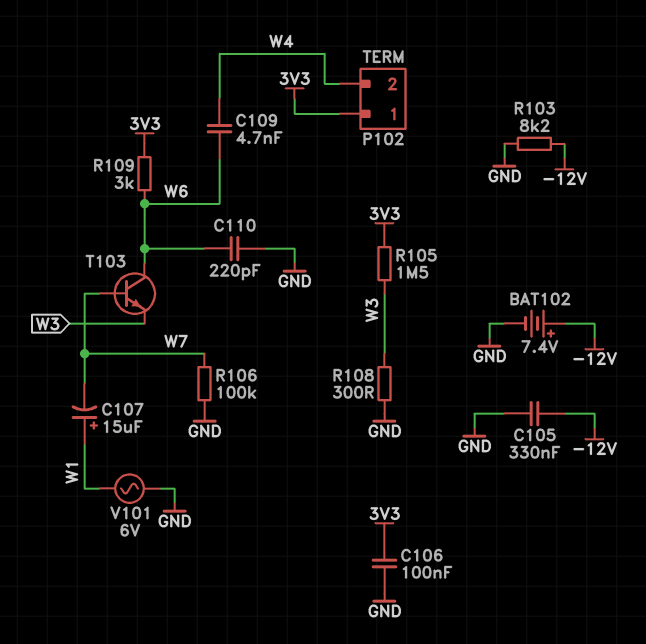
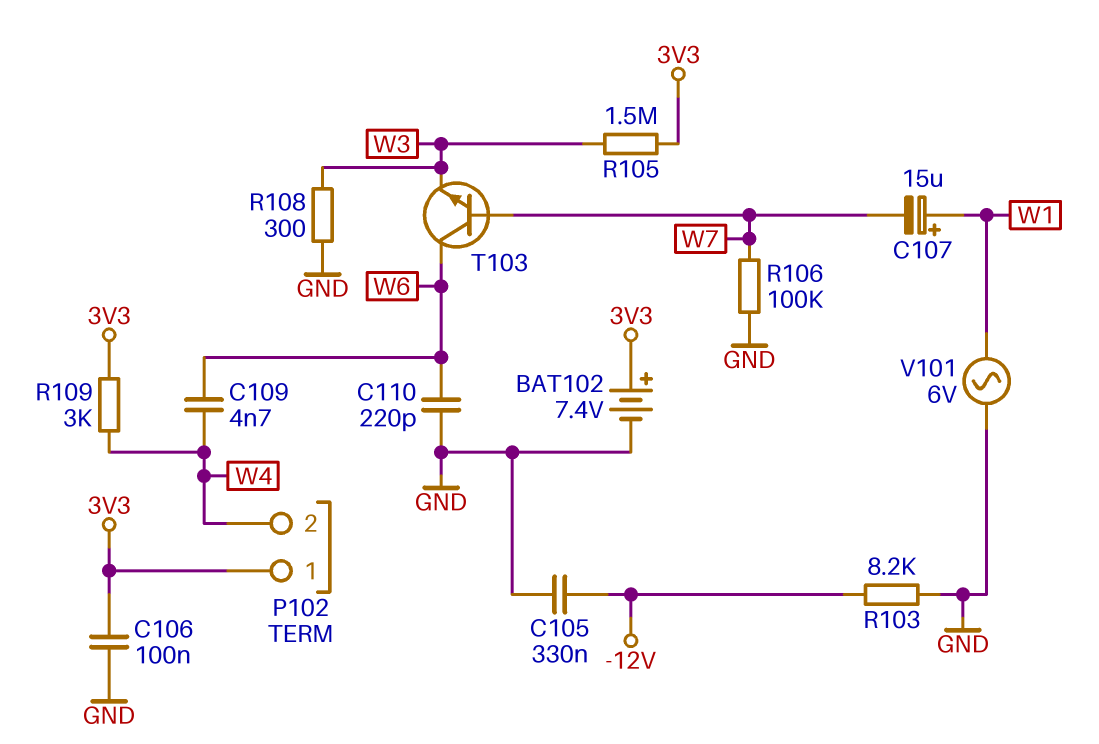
BAT102: 7.4V (plus -12V, minus GND) -> 7.4V (plus 3V3, minus GND)
R109: 3k (3V3, W6) -> 3k (3V3, W4)

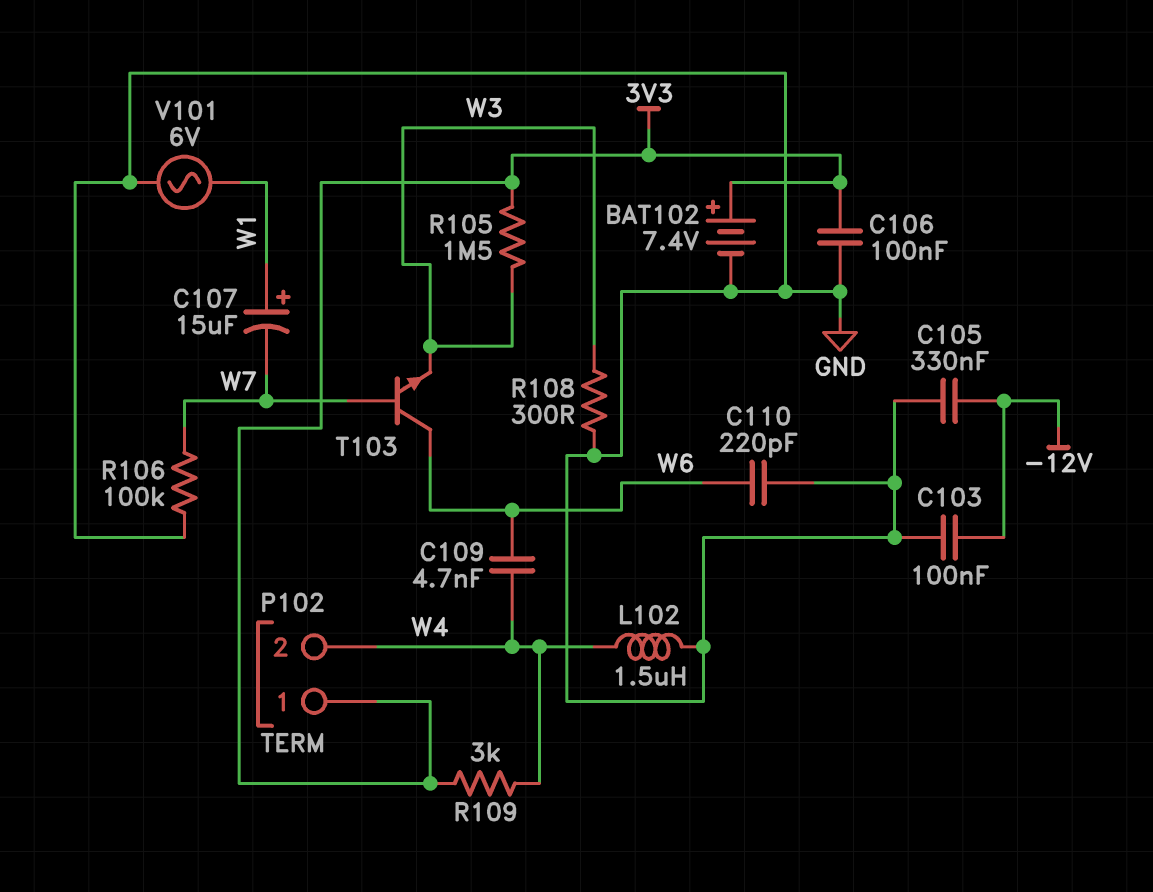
C103: none -> 100nF (-12V, GND)
L102: none -> 1.5uH (GND, W4)
R103: 8.2k (-12V, GND) -> none

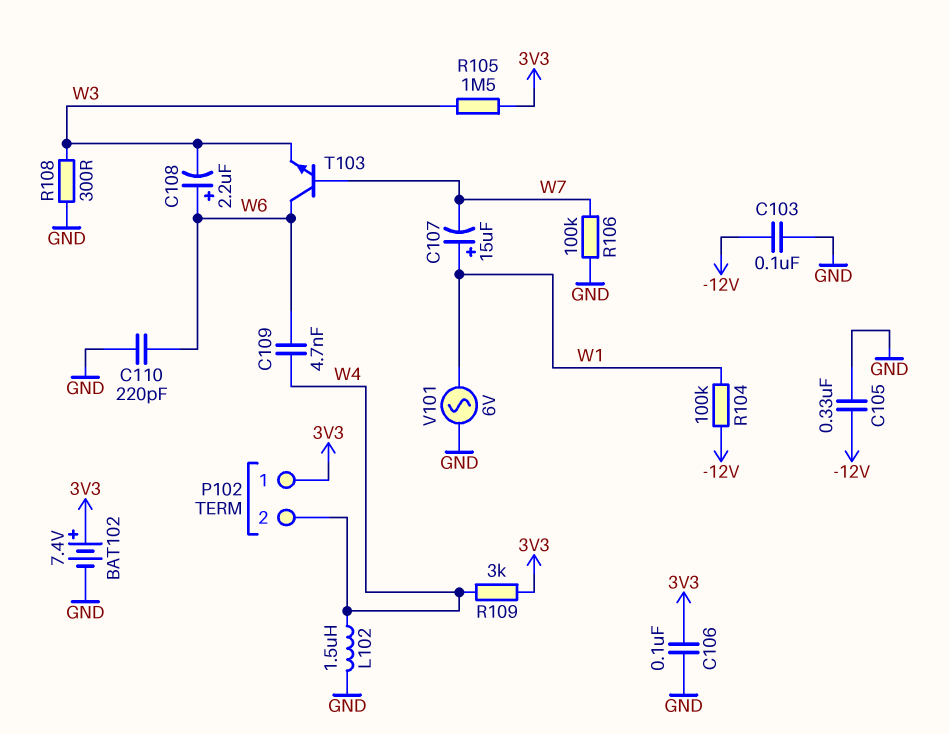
C108: none -> 2.2uF (plus W6, minus W3)
R104: none -> 100k (-12V, W1)

